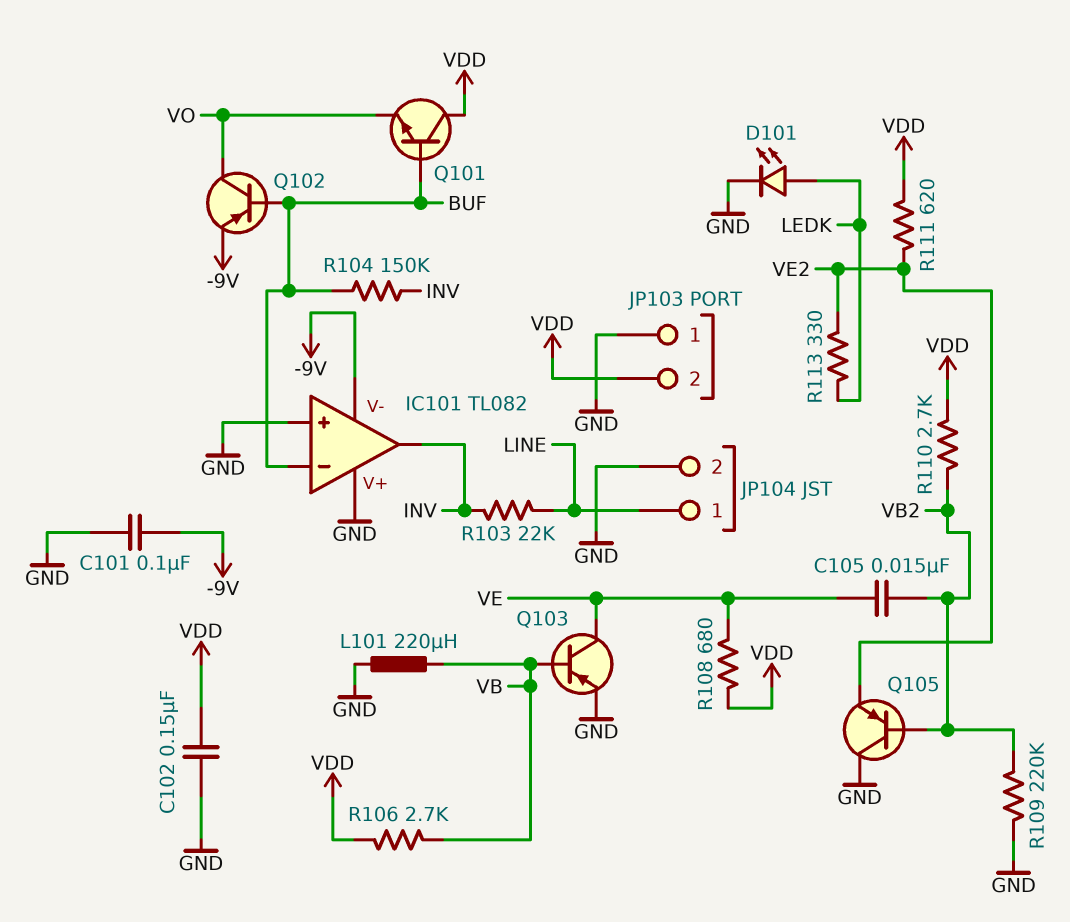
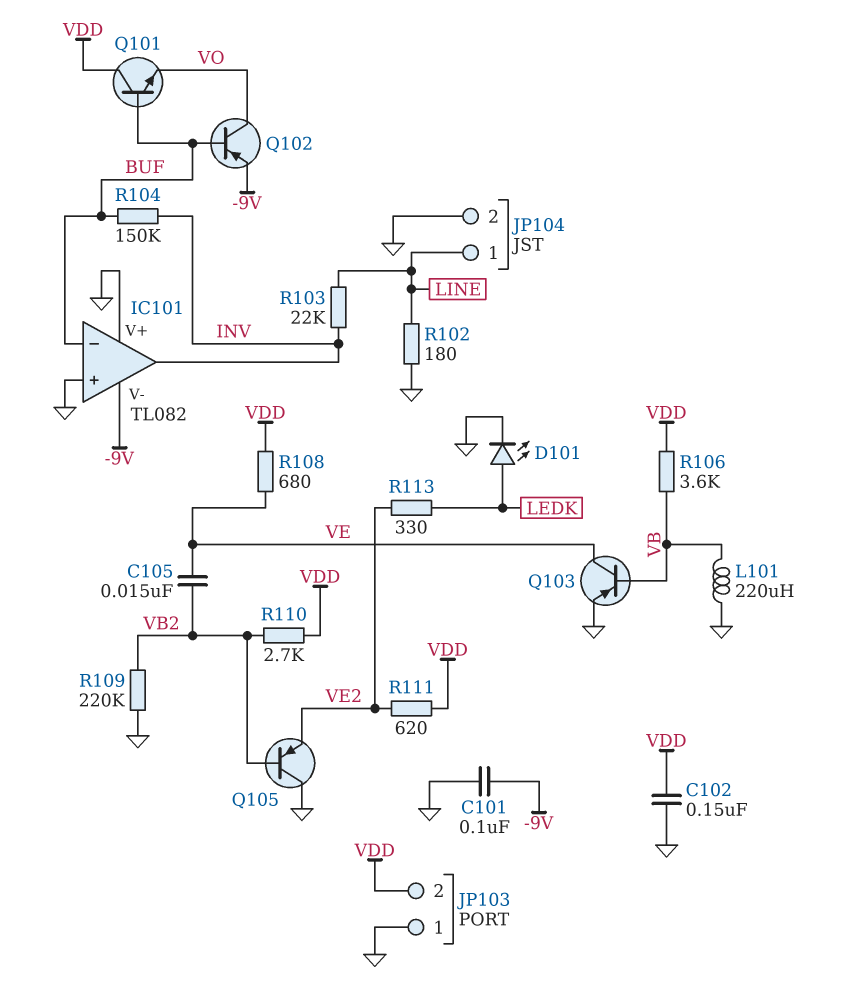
R102: none -> 180 (GND, LINE)
R106: 2.7k (VB, VDD) -> 3.6k (VB, VDD)

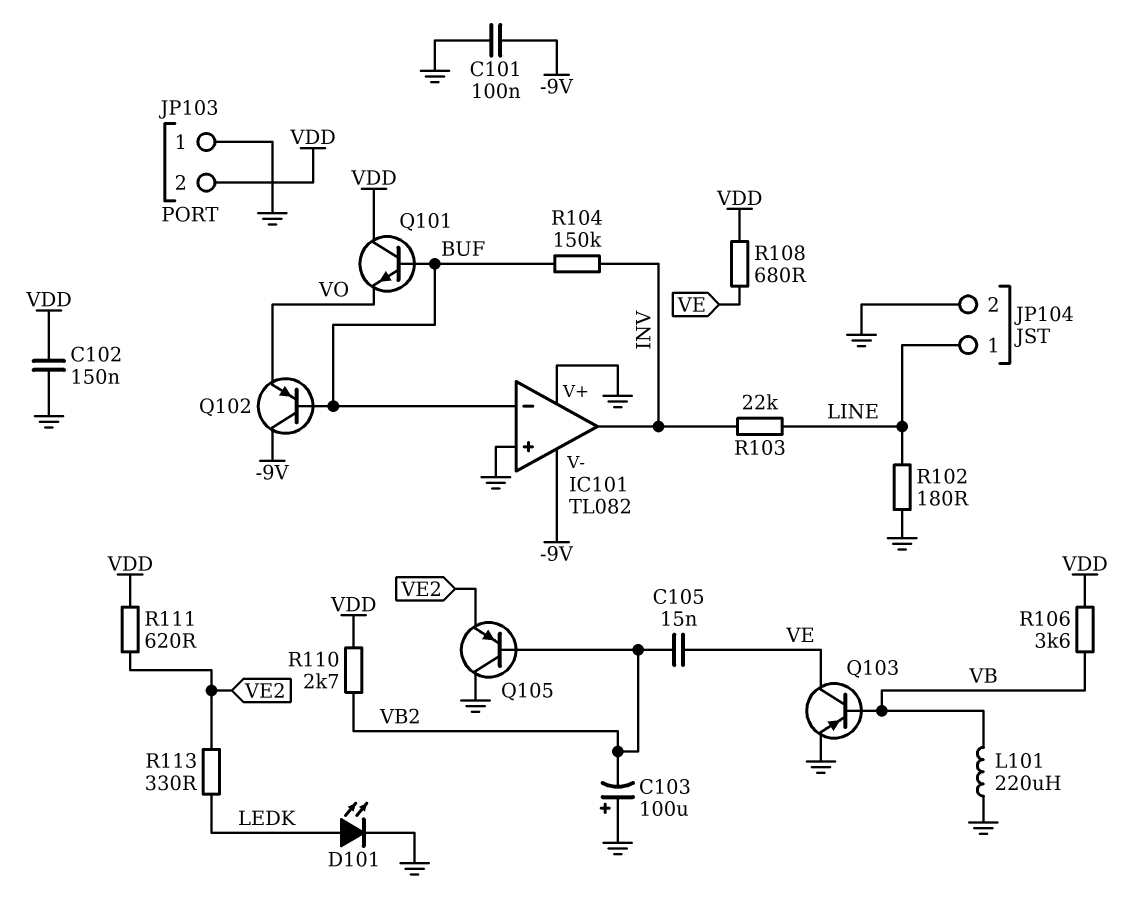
C103: none -> 100uF (plus GND, minus VB2)
Q102: PNP (B BUF, C VO, E -9V) -> PNP (B BUF, C -9V, E VO)
R109: 220k (GND, VB2) -> none

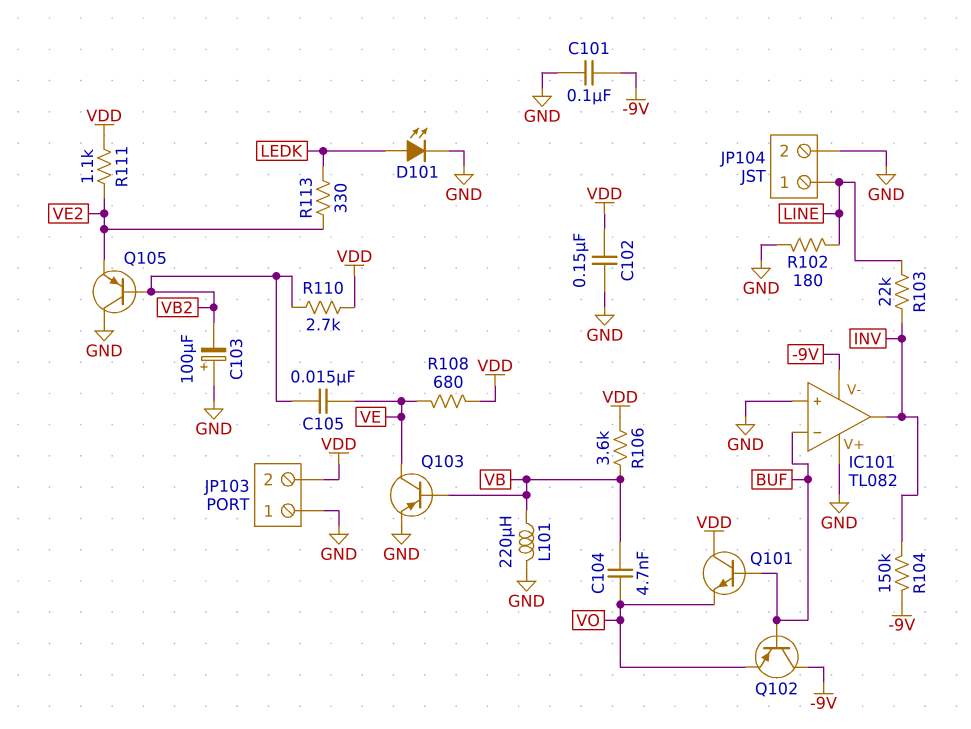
C104: none -> 4.7nF (VB, VO)
R104: 150k (BUF, INV) -> 150k (-9V, INV)
R111: 620 (VDD, VE2) -> 1.1k (VDD, VE2)

